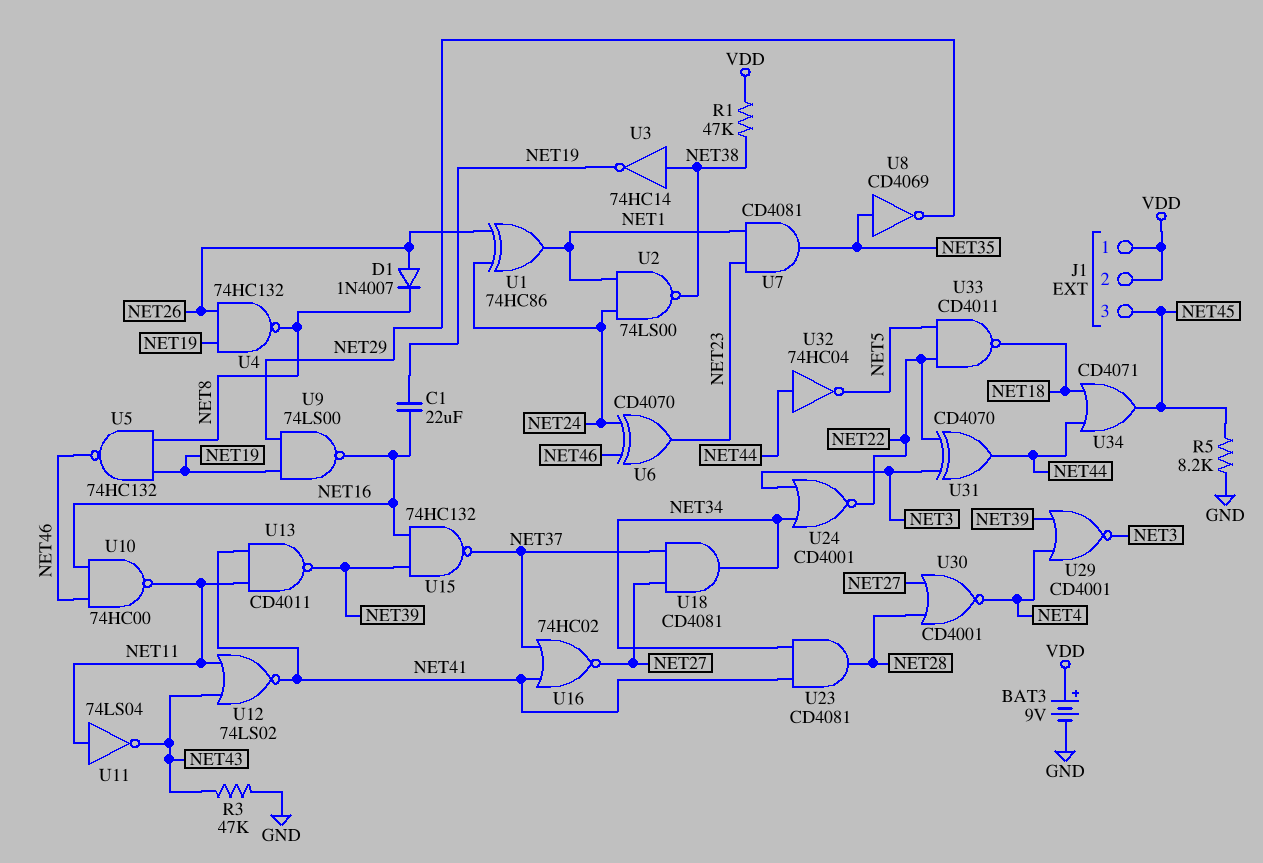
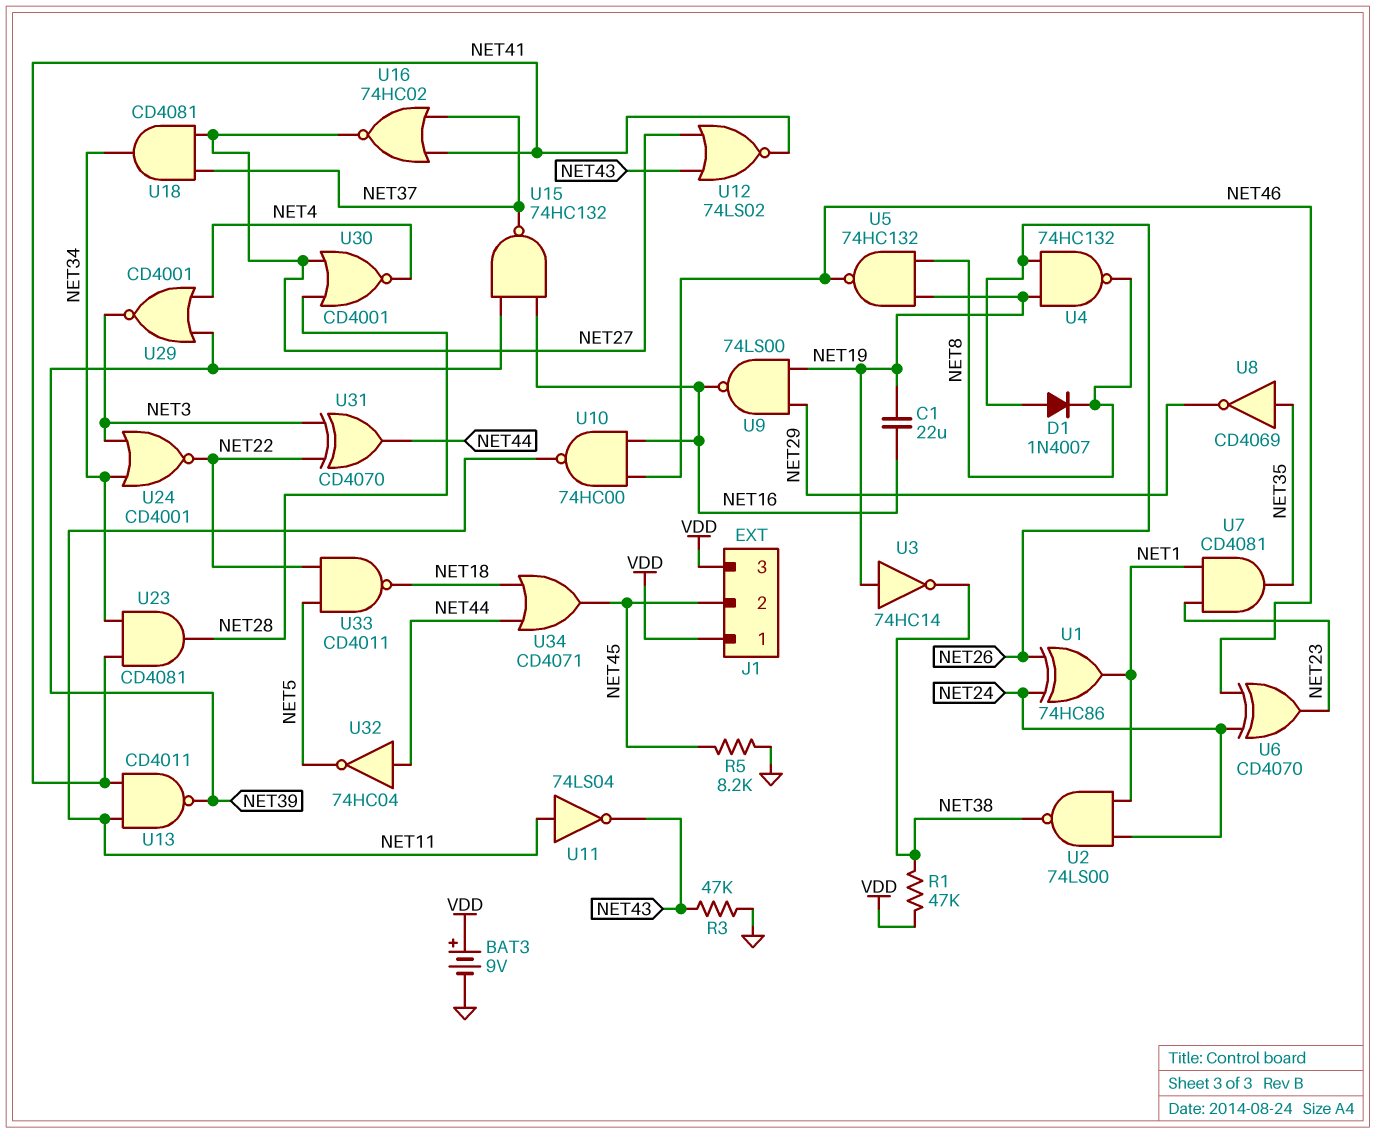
J1 pin 2: VDD -> NET45
J1 pin 3: NET45 -> VDD
U3: NOT 74HC14 (in NET38, out NET19) -> NOT 74HC14 (in NET19, out NET38)
U12: NOR 74LS02 (in NET11, in NET43, out NET41) -> NOR 74LS02 (in NET27, in NET43, out NET41)

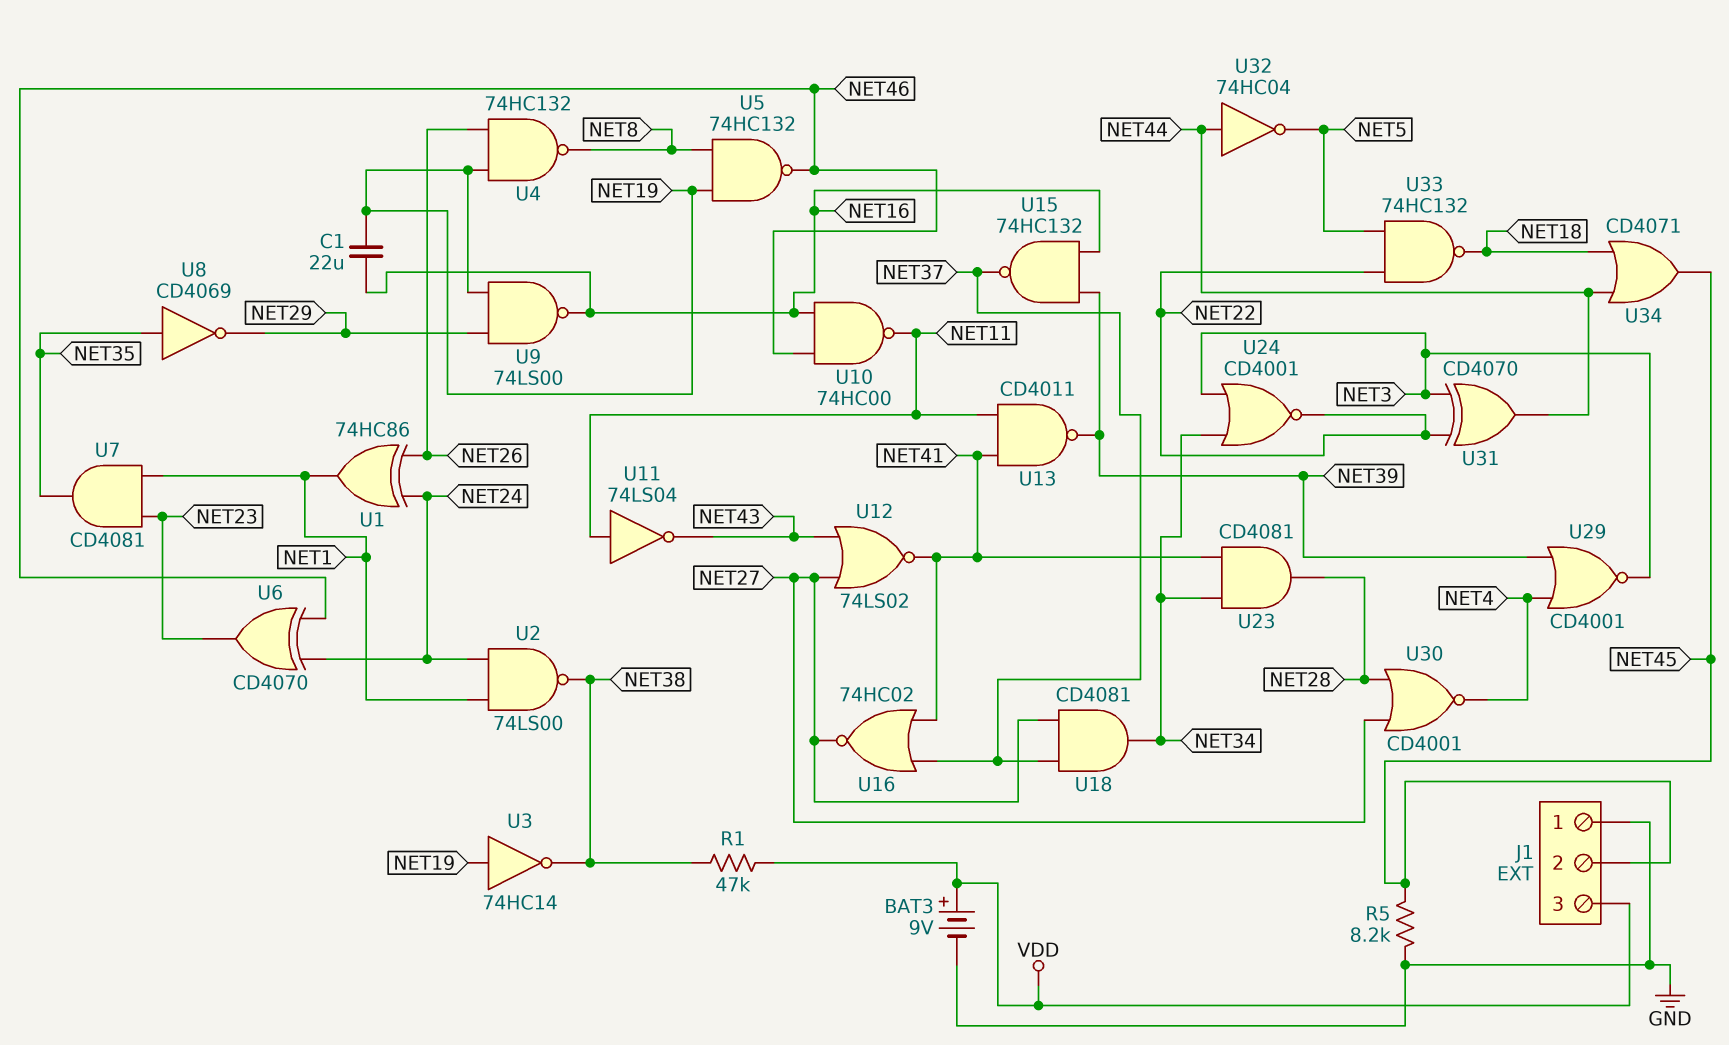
D1: diode 1N4007 (A NET26, K NET8) -> none
J1 pin 1: VDD -> GND
R3: 47k (GND, NET43) -> none
U33: NAND CD4011 (in NET5, in NET22, out NET18) -> NAND 74HC132 (in NET5, in NET22, out NET18)

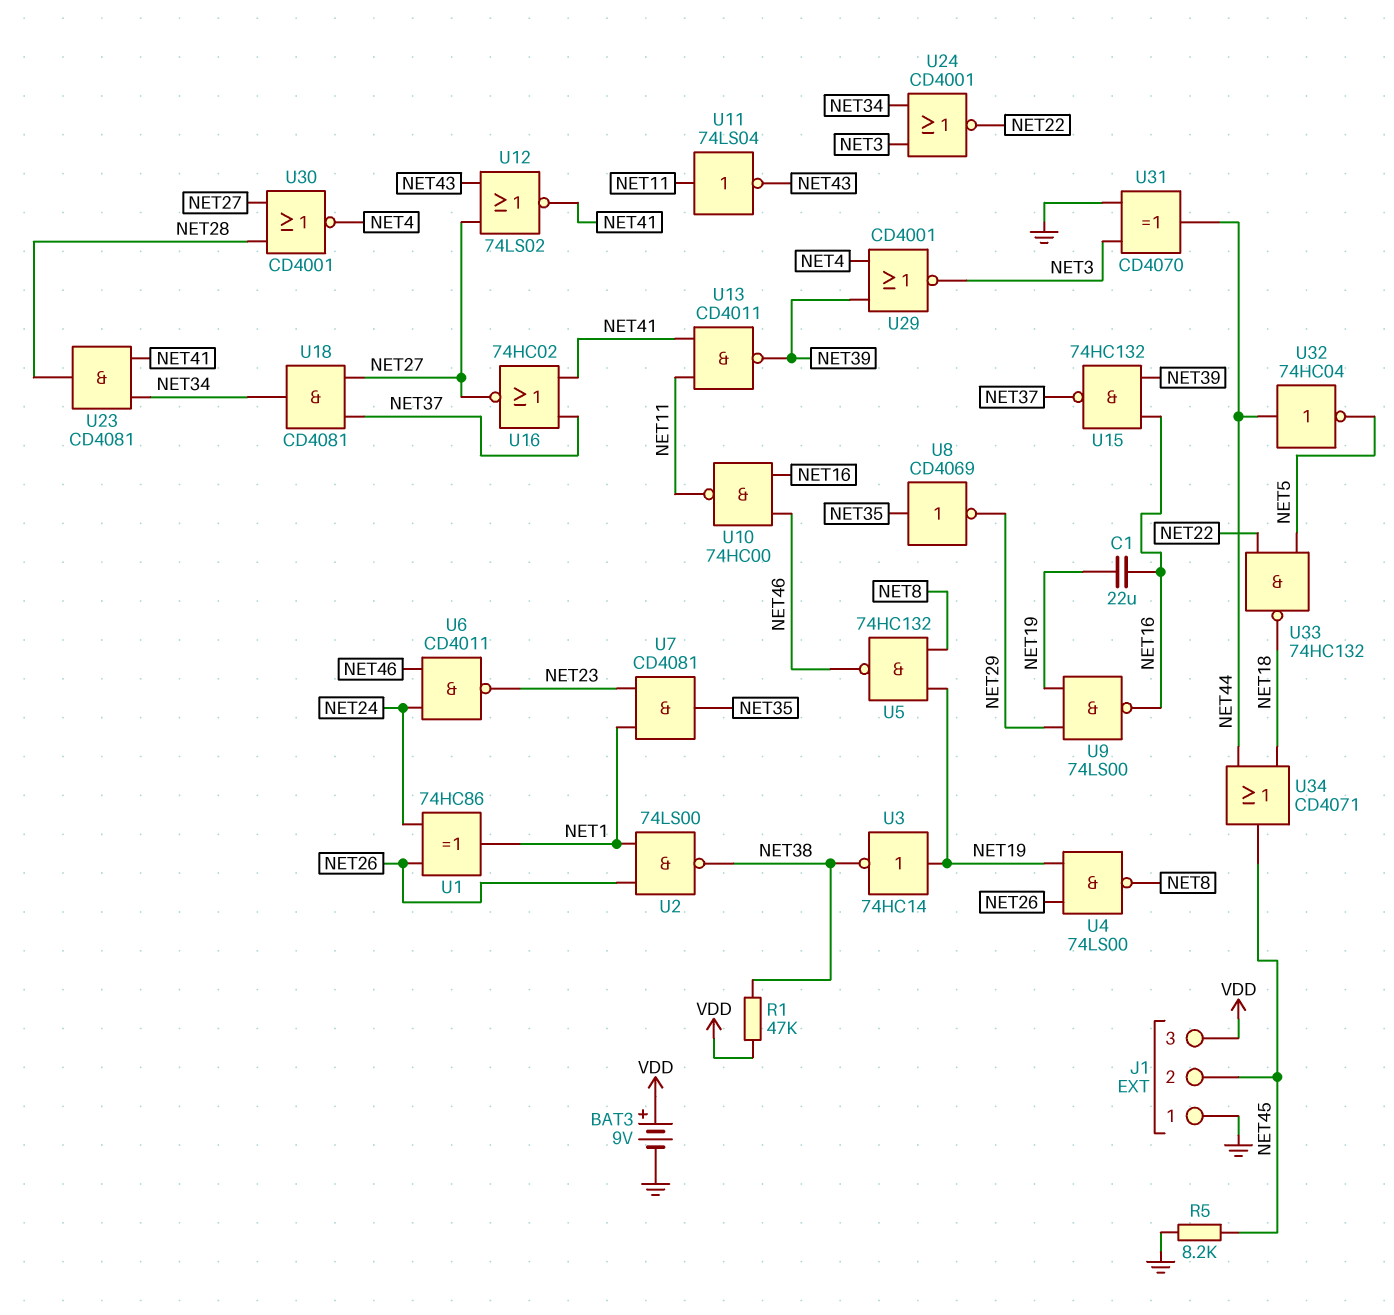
U2: NAND 74LS00 (in NET1, in NET24, out NET38) -> NAND 74LS00 (in NET1, in NET26, out NET38)
U4: NAND 74HC132 (in NET19, in NET26, out NET8) -> NAND 74LS00 (in NET19, in NET26, out NET8)
U6: XOR CD4070 (in NET24, in NET46, out NET23) -> NAND CD4011 (in NET24, in NET46, out NET23)
U31: XOR CD4070 (in NET3, in NET22, out NET44) -> XOR CD4070 (in GND, in NET3, out NET44)

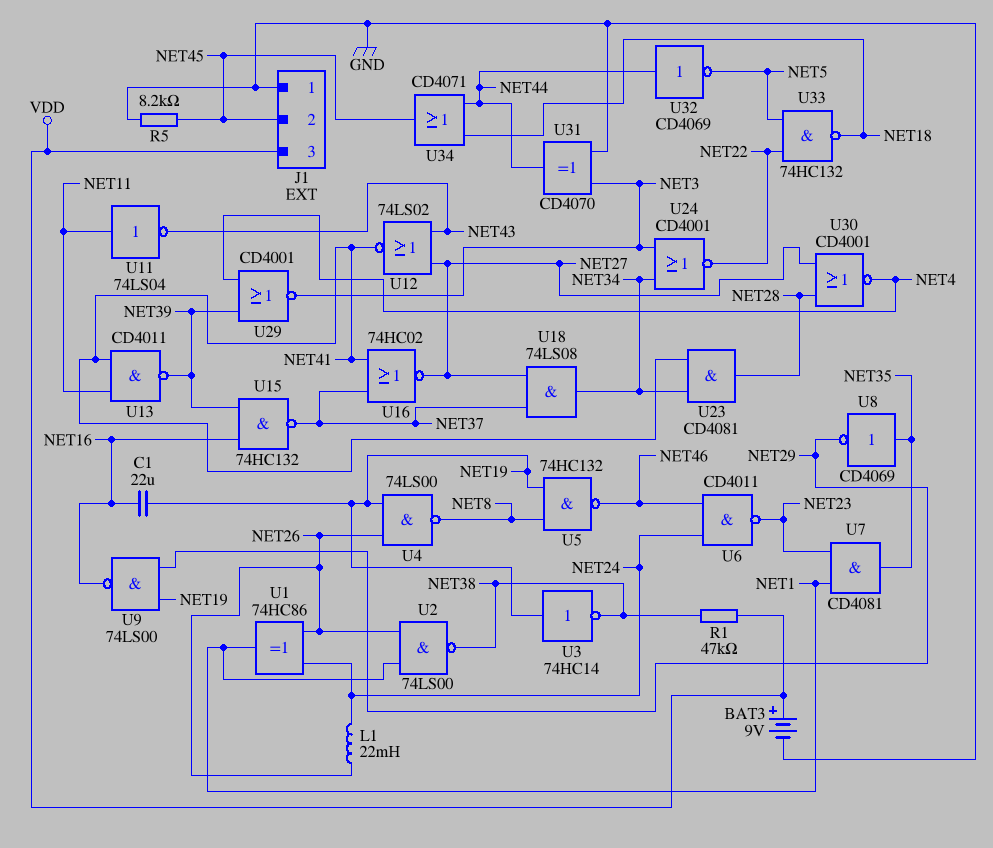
L1: none -> 22mH (NET24, NET26)
U10: NAND 74HC00 (in NET16, in NET46, out NET11) -> none
U18: AND CD4081 (in NET27, in NET37, out NET34) -> AND 74LS08 (in NET27, in NET37, out NET34)
U32: NOT 74HC04 (in NET44, out NET5) -> NOT CD4069 (in NET44, out NET5)

